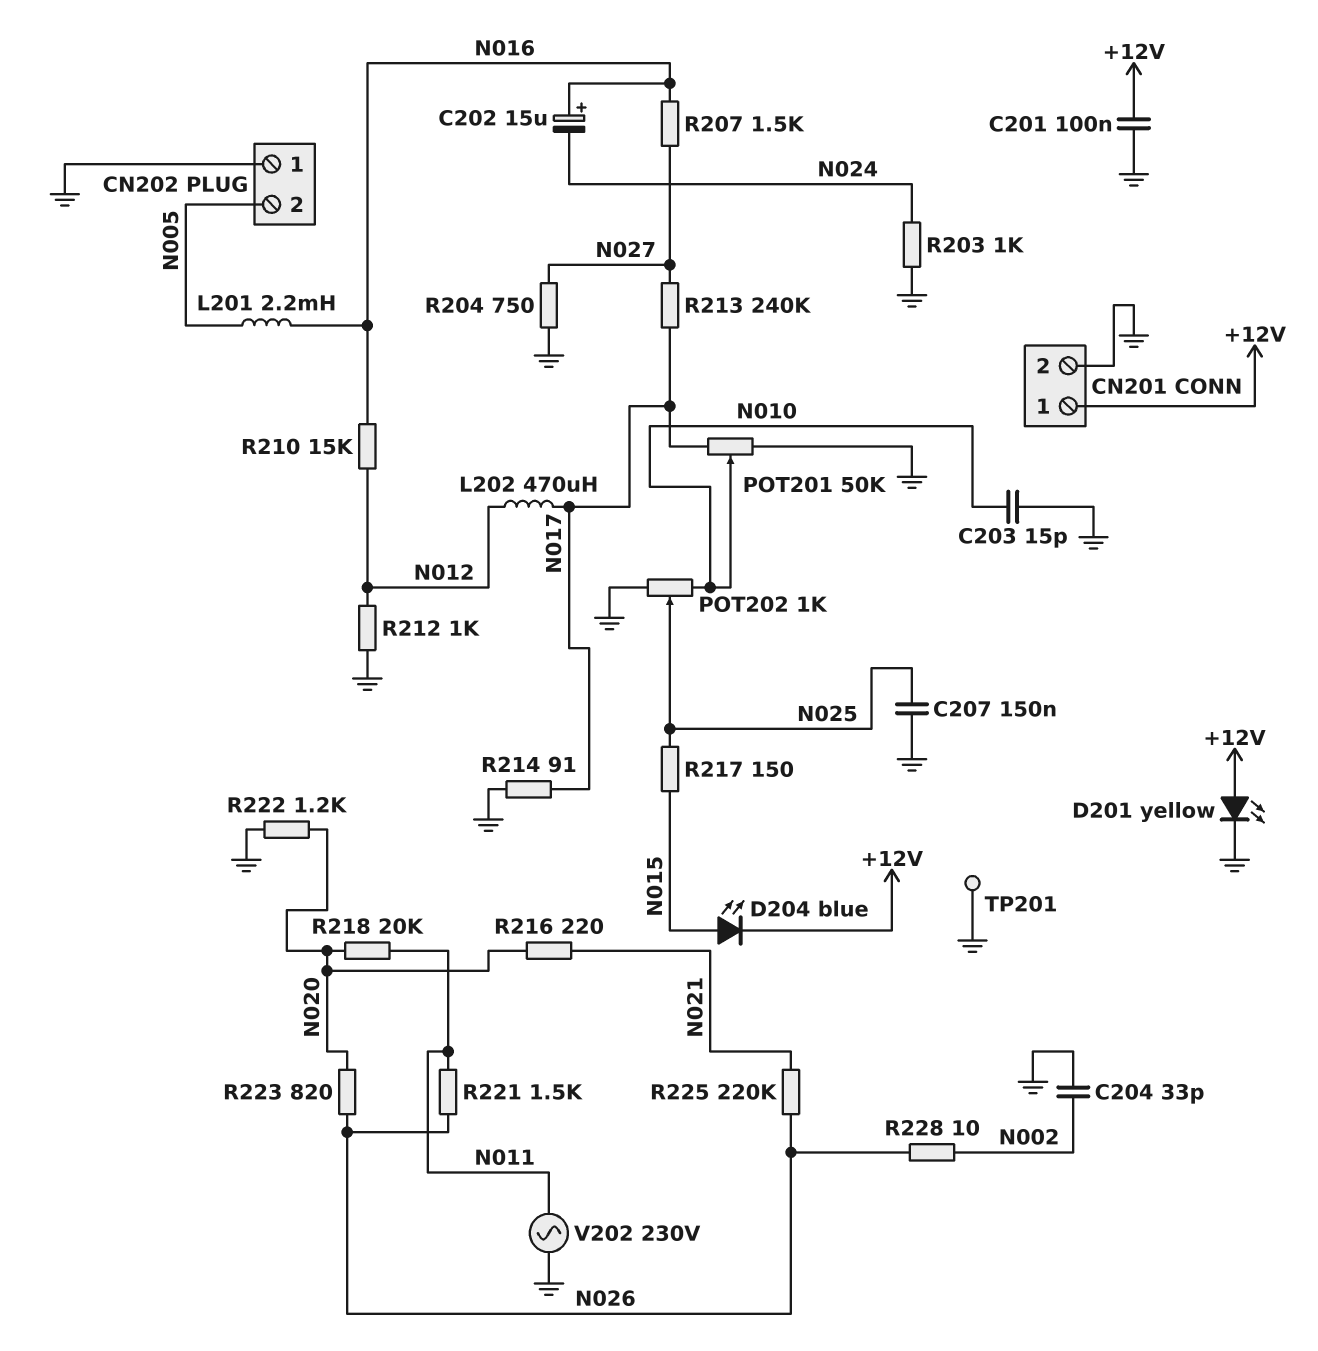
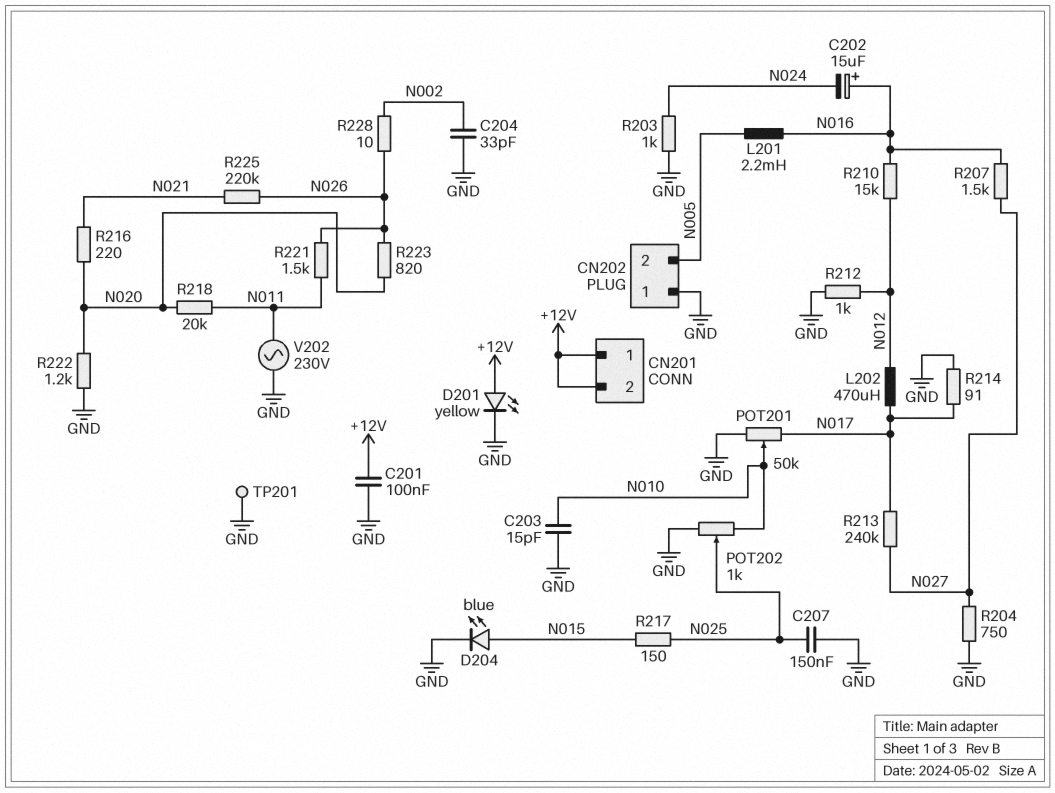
CN201 pin 2: GND -> +12V
D204: LED blue (A N015, K +12V) -> LED blue (A N015, K GND)

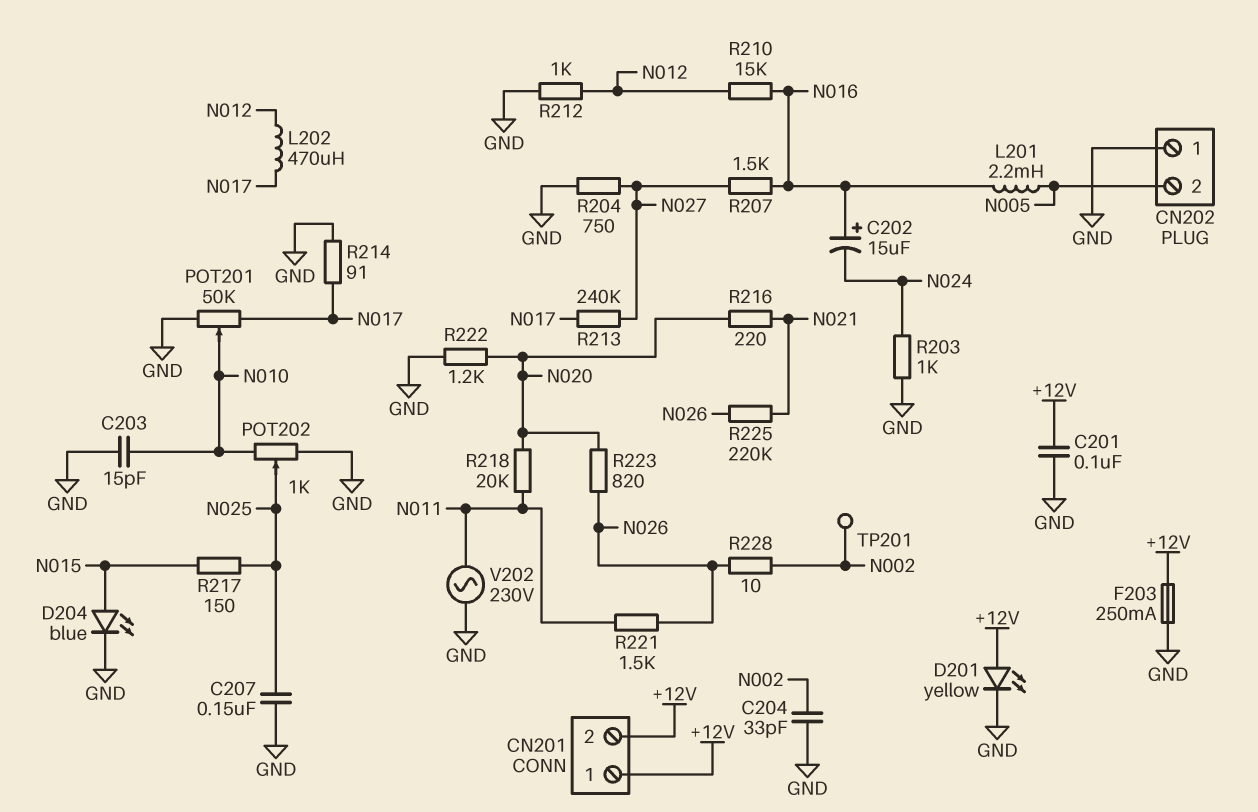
F203: none -> 250mA (+12V, GND)
TP201: test point (GND) -> test point (N002)

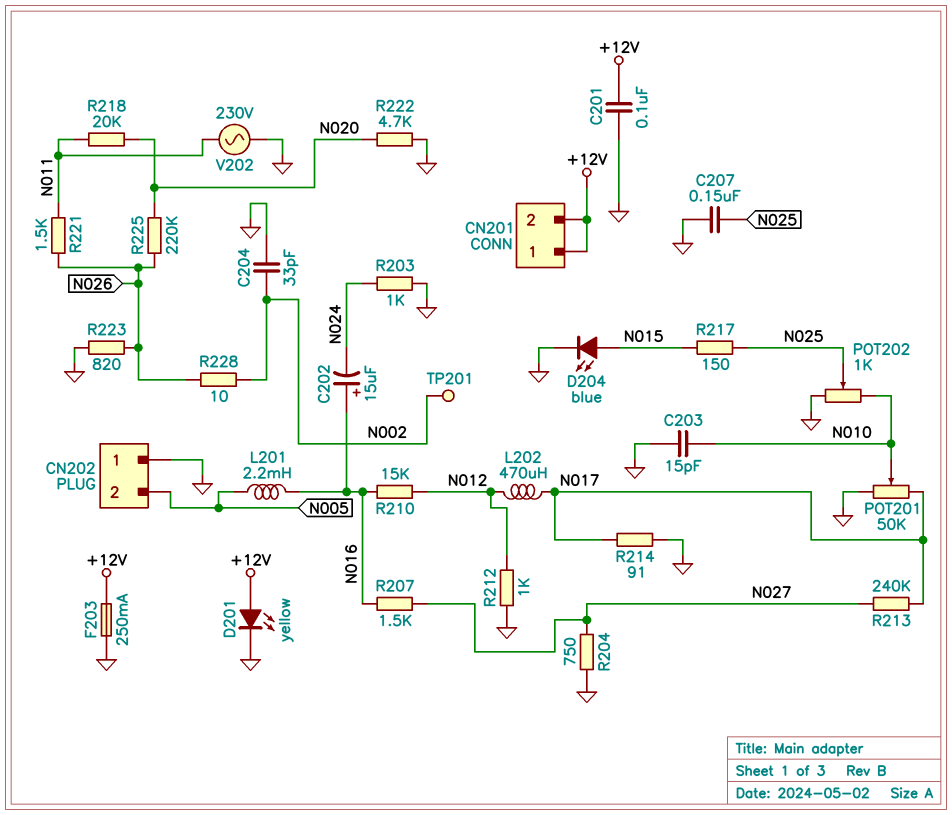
R216: 220 (N020, N021) -> none
R222: 1.2k (GND, N020) -> 4.7k (GND, N020)
R223: 820 (N020, N026) -> 820 (GND, N026)
R225: 220k (N021, N026) -> 220k (N020, N026)

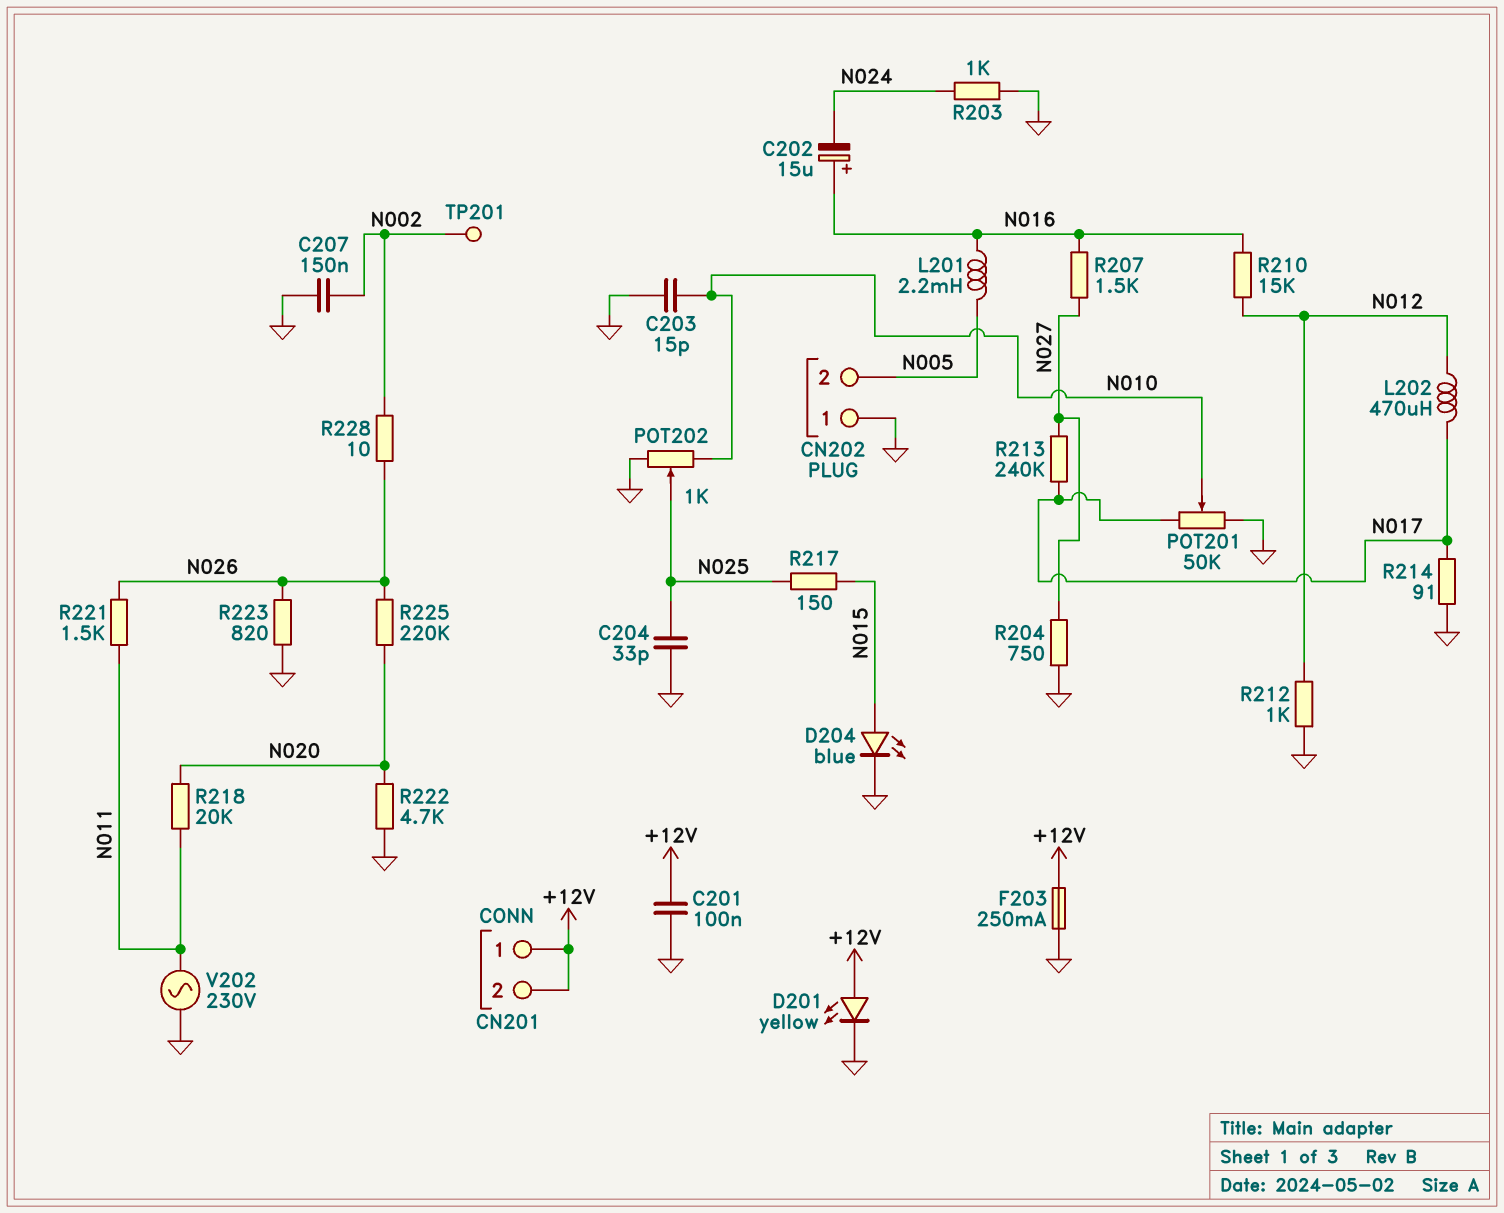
C204: 33pF (GND, N002) -> 33pF (GND, N025)
C207: 150nF (GND, N025) -> 150nF (GND, N002)

